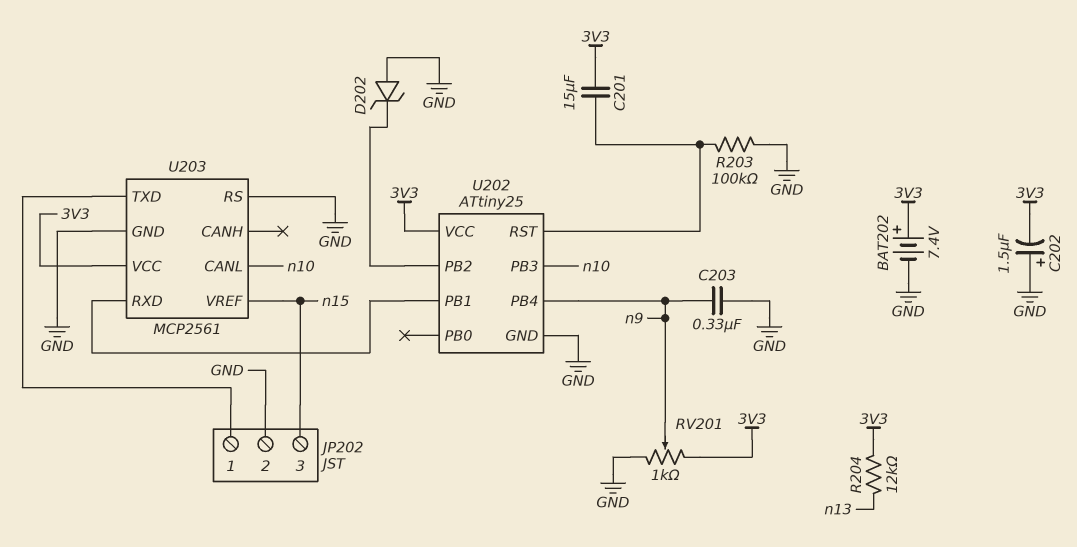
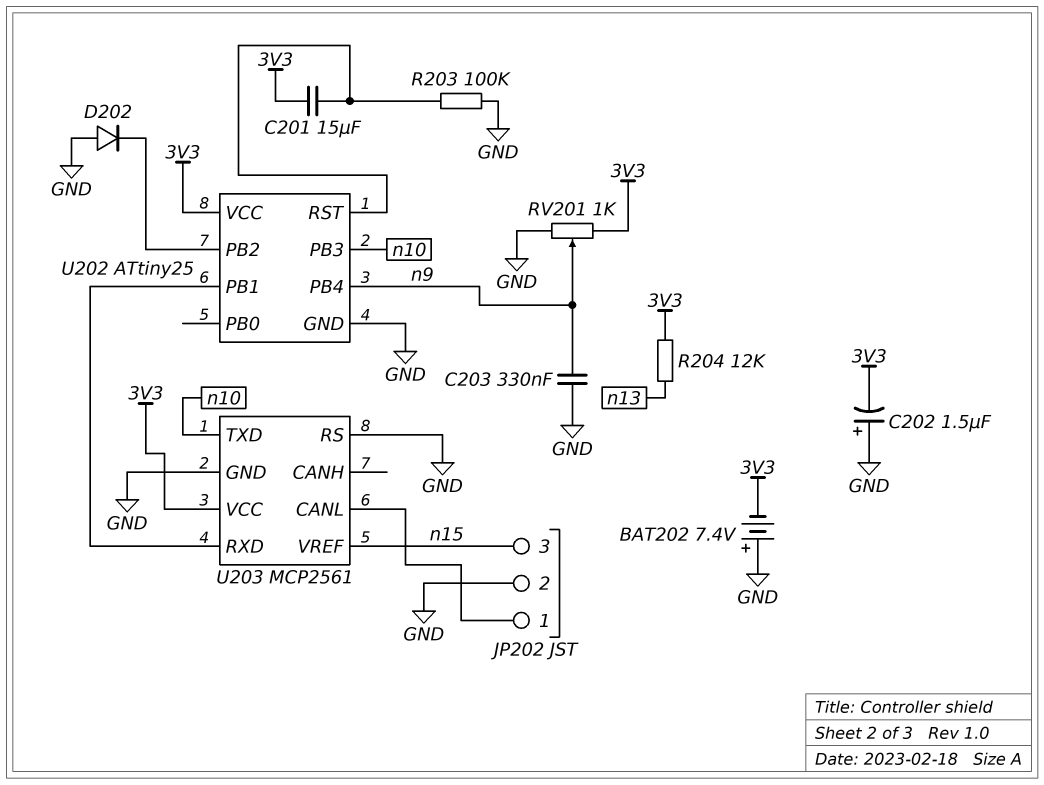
BAT202: 7.4V (plus 3V3, minus GND) -> 7.4V (plus GND, minus 3V3)
D202: zener (A GND, K U202/PB2) -> diode (A GND, K U202/PB2)
U203 pin CANL: n10 -> JP202/1
U203 pin TXD: JP202/1 -> n10

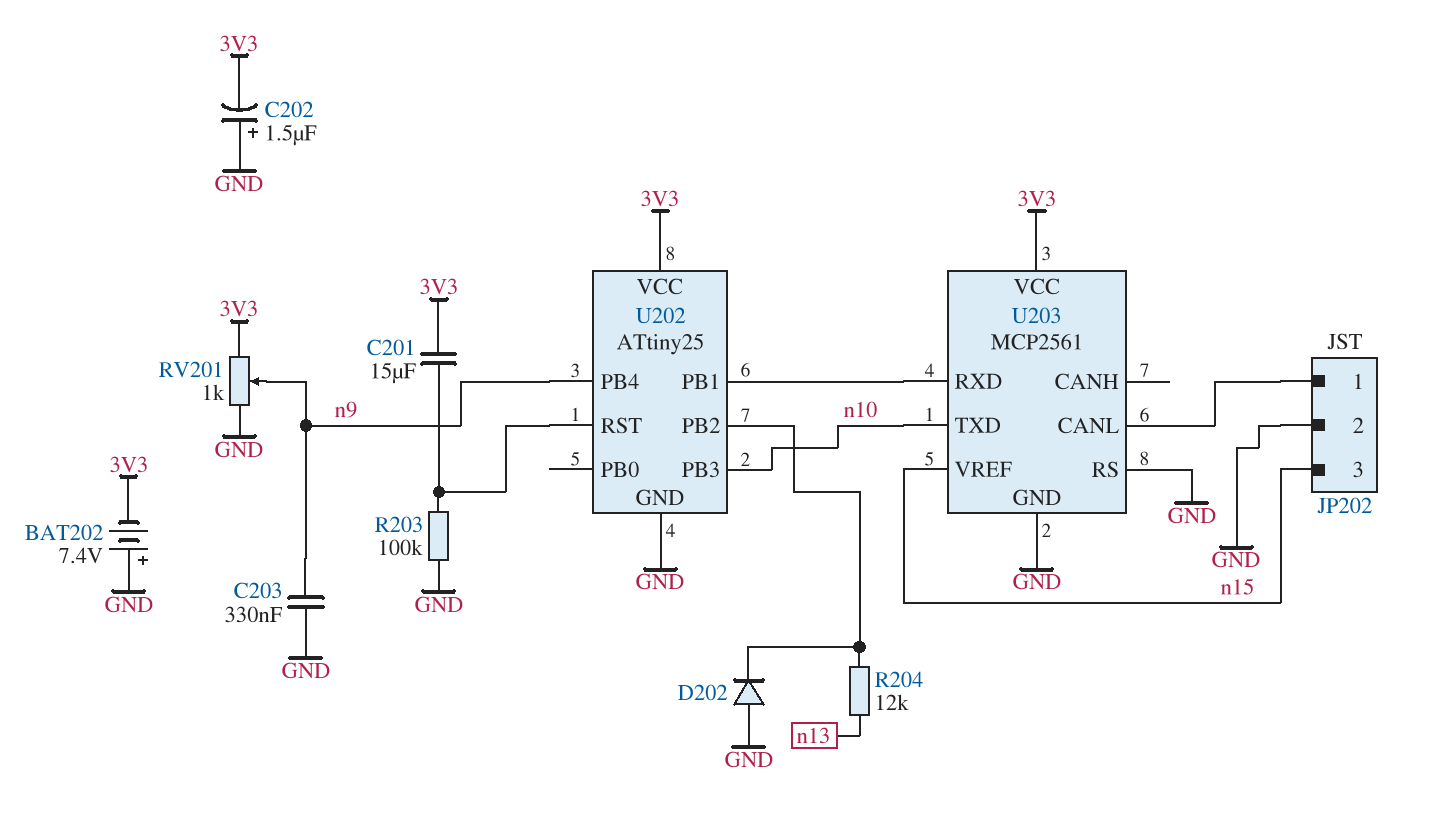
R204: 12k (3V3, n13) -> 12k (U202/PB2, n13)

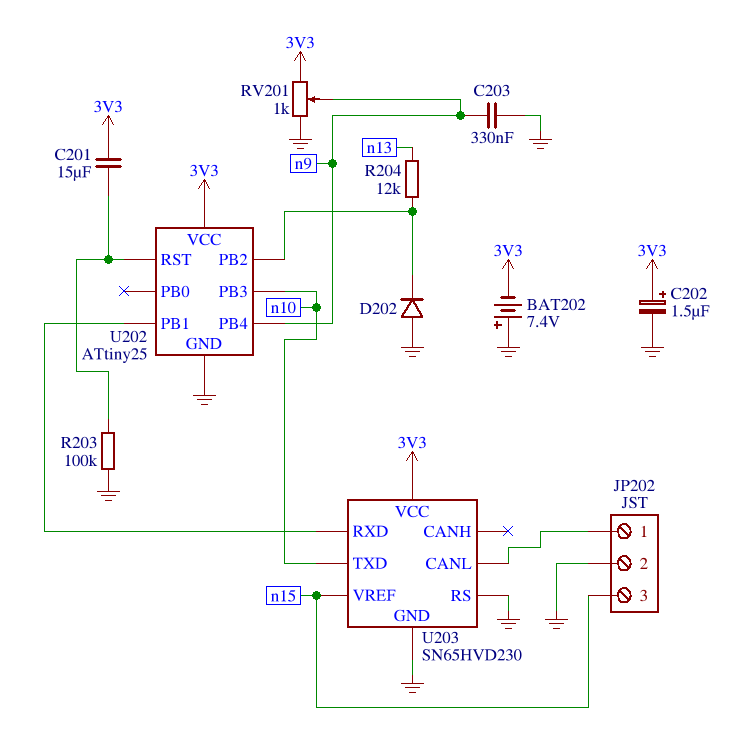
C202: 1.5uF (plus GND, minus 3V3) -> 1.5uF (plus 3V3, minus GND)
U203: MCP2561 -> SN65HVD230

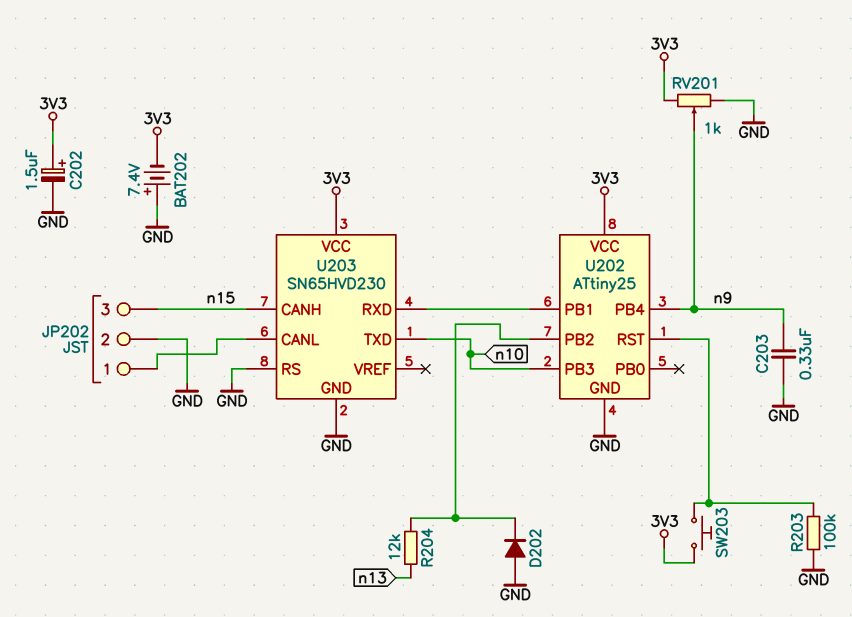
C201: 15uF (3V3, U202/RST) -> none
SW203: none -> button (3V3, U202/RST)
U203 pin CANH: none -> n15
U203 pin VREF: n15 -> none

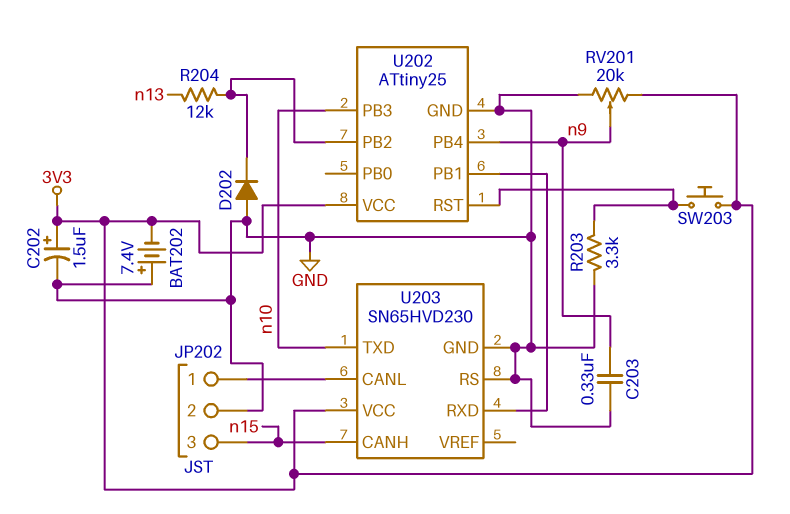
R203: 100k (GND, U202/RST) -> 3.3k (GND, U202/RST)
RV201: 1k (3V3, GND, wiper n9) -> 20k (3V3, GND, wiper n9)

